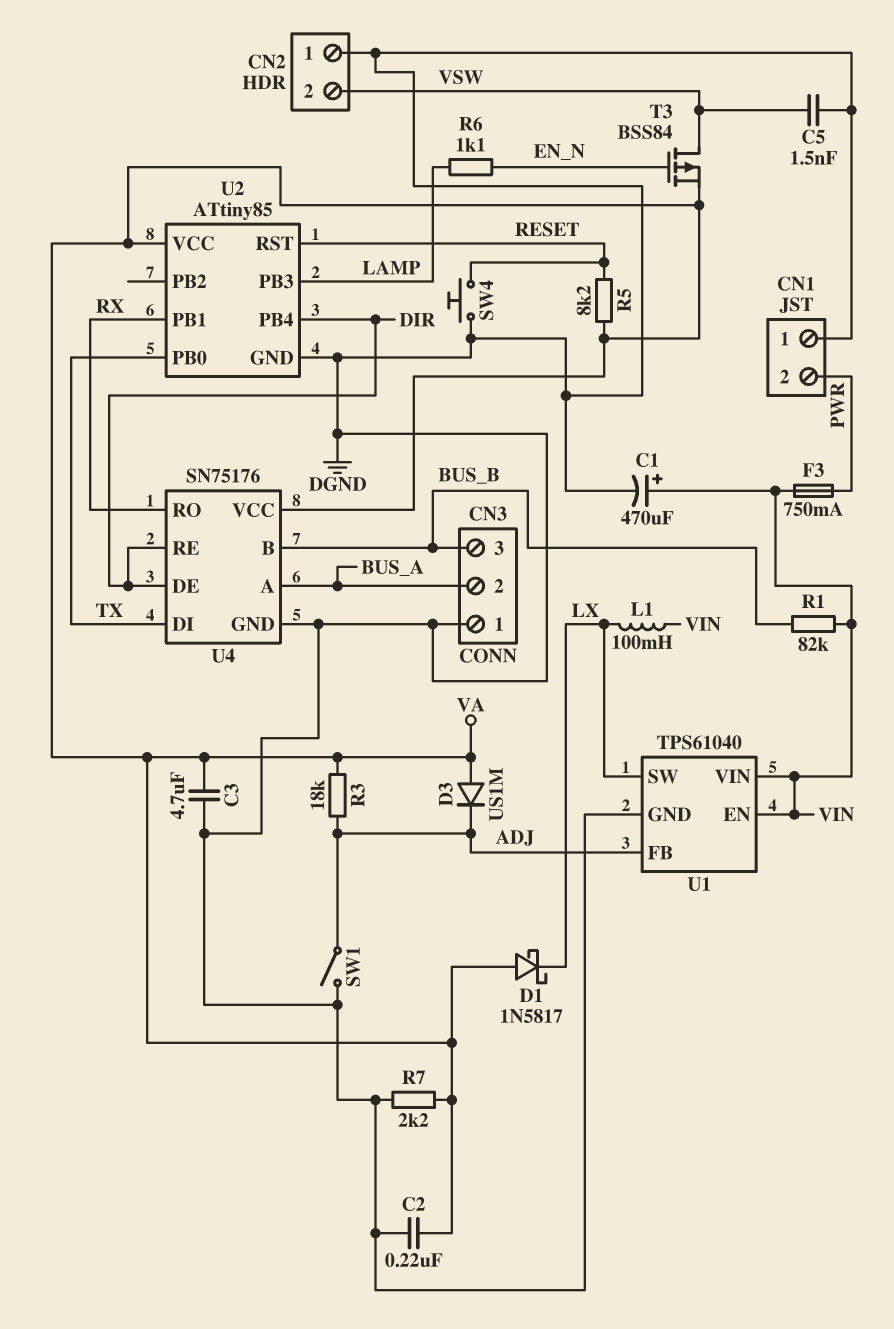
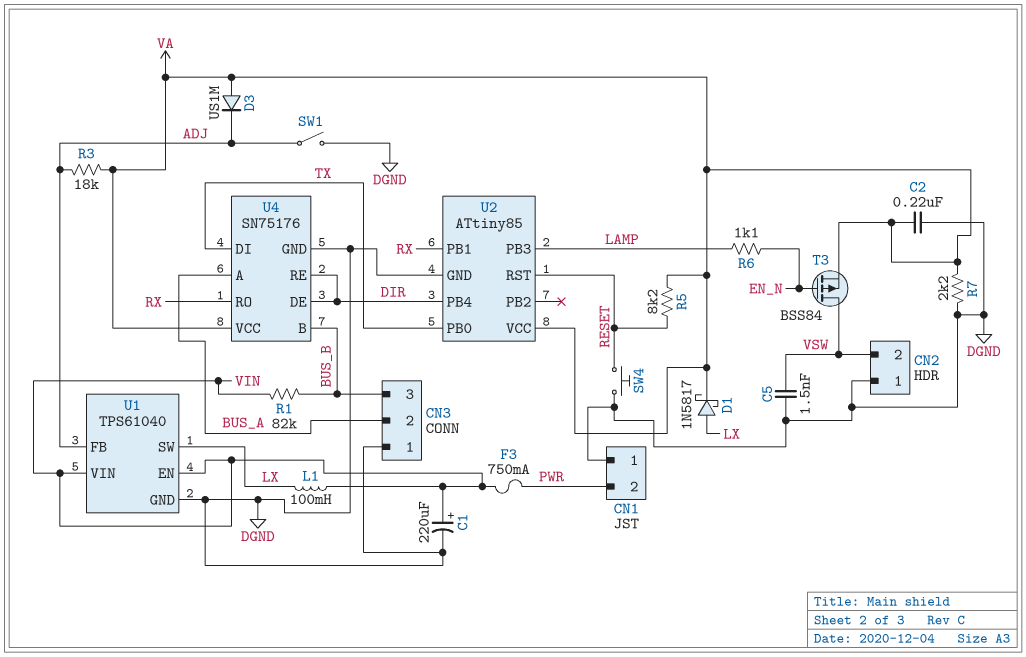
C1: 470uF (plus VIN, minus DGND) -> 220uF (plus VIN, minus DGND)
C3: 4.7uF (DGND, VA) -> none
D1: schottky 1N5817 (A VA, K LX) -> schottky 1N5817 (A LX, K VA)

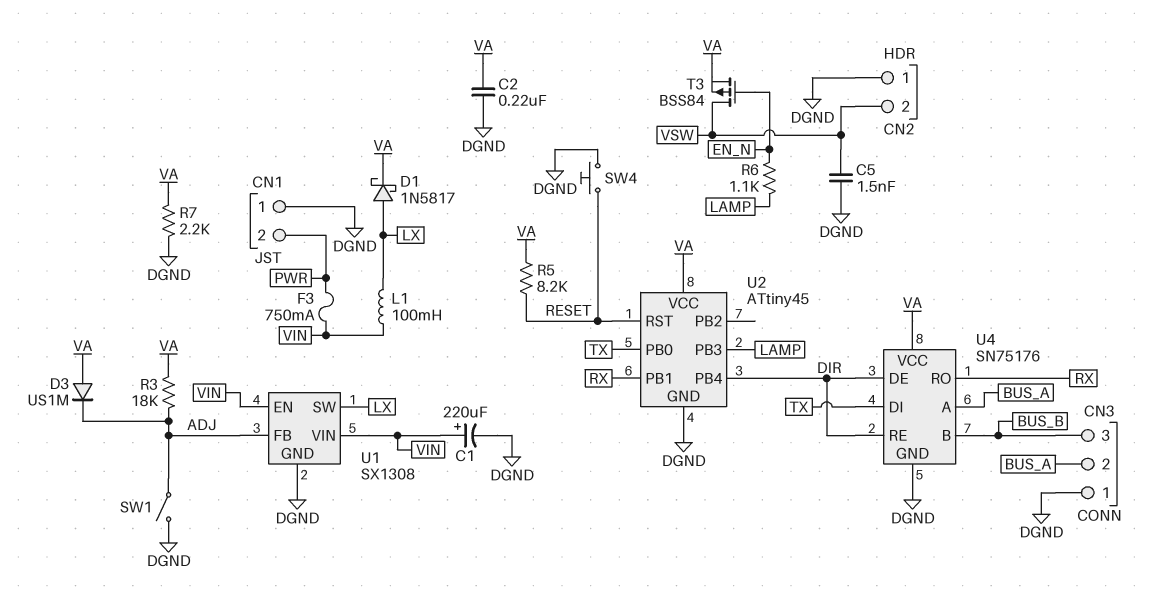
R1: 82k (BUS_B, VIN) -> none
U1: TPS61040 -> SX1308
U2: ATtiny85 -> ATtiny45

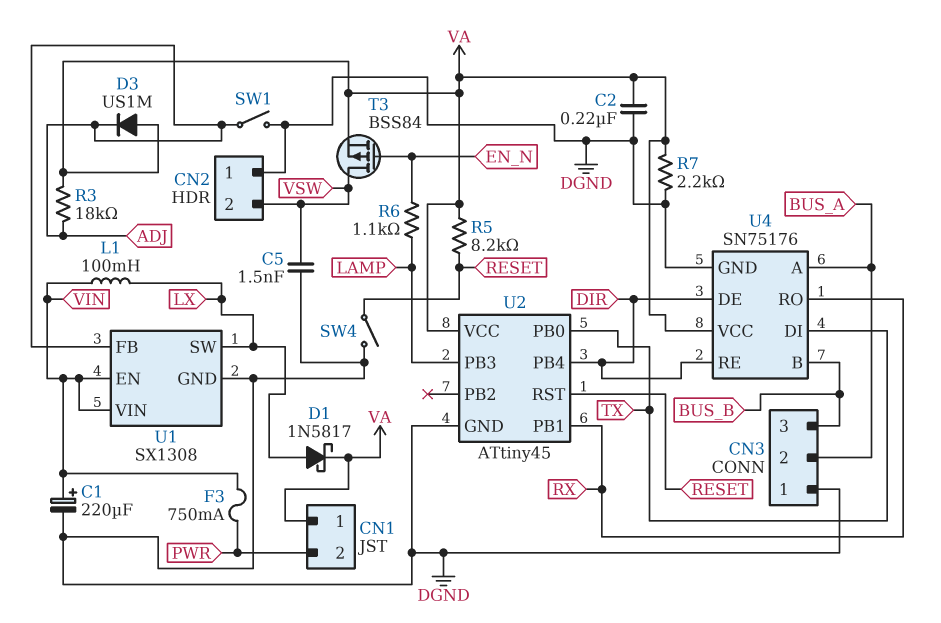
CN1 pin 1: DGND -> VA
SW4: button (DGND, RESET) -> switch (DGND, RESET)

